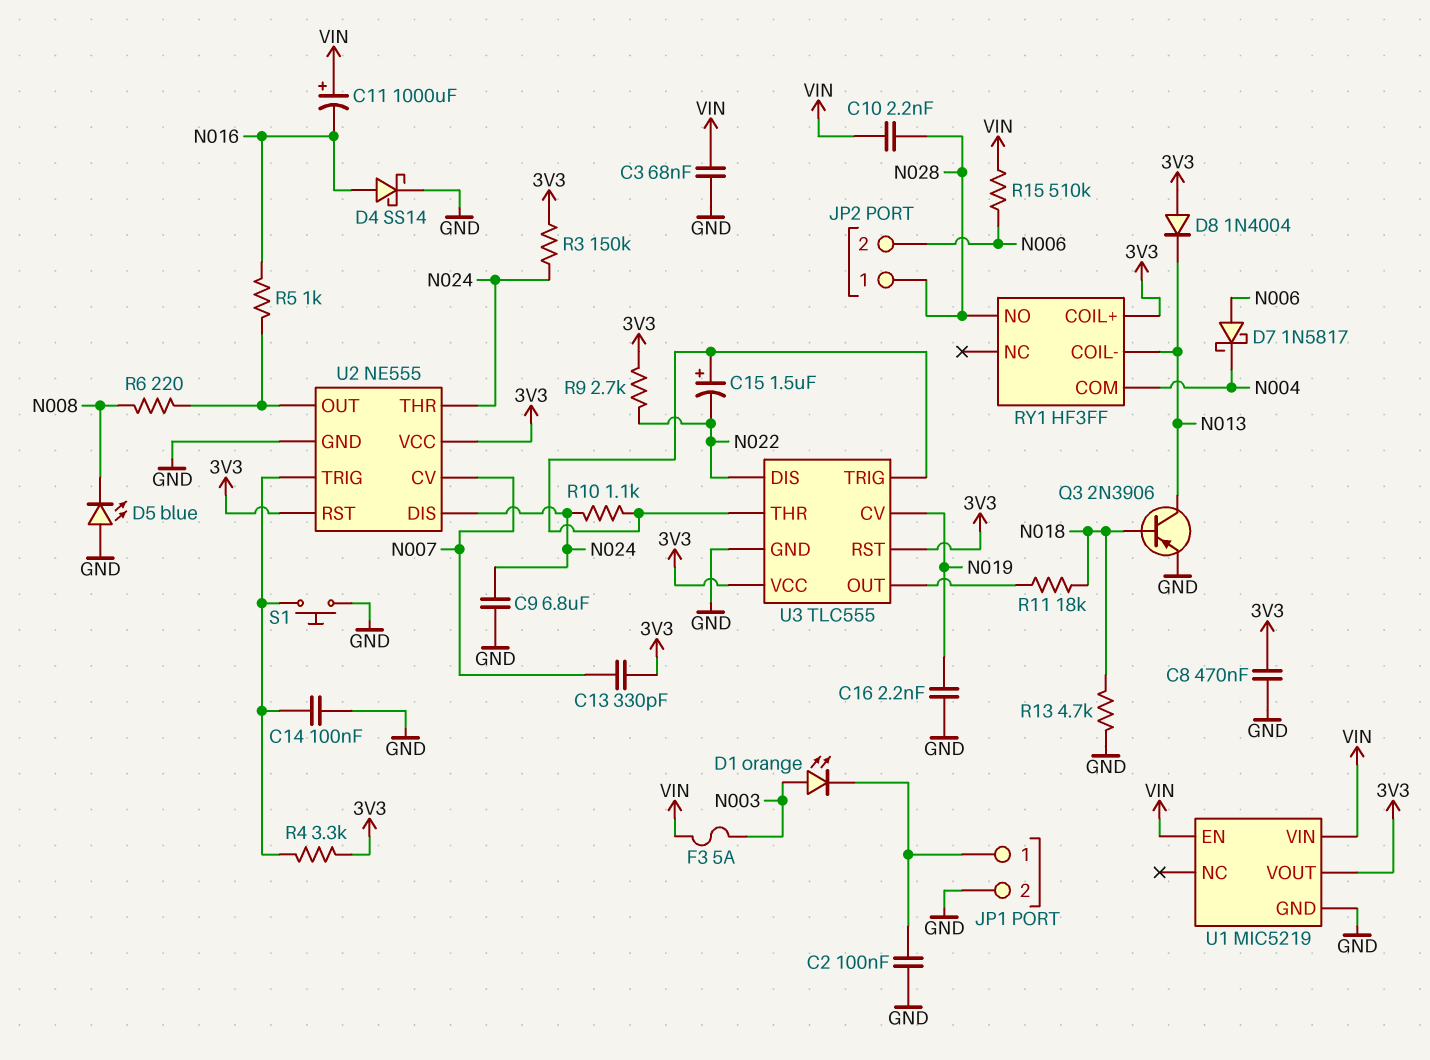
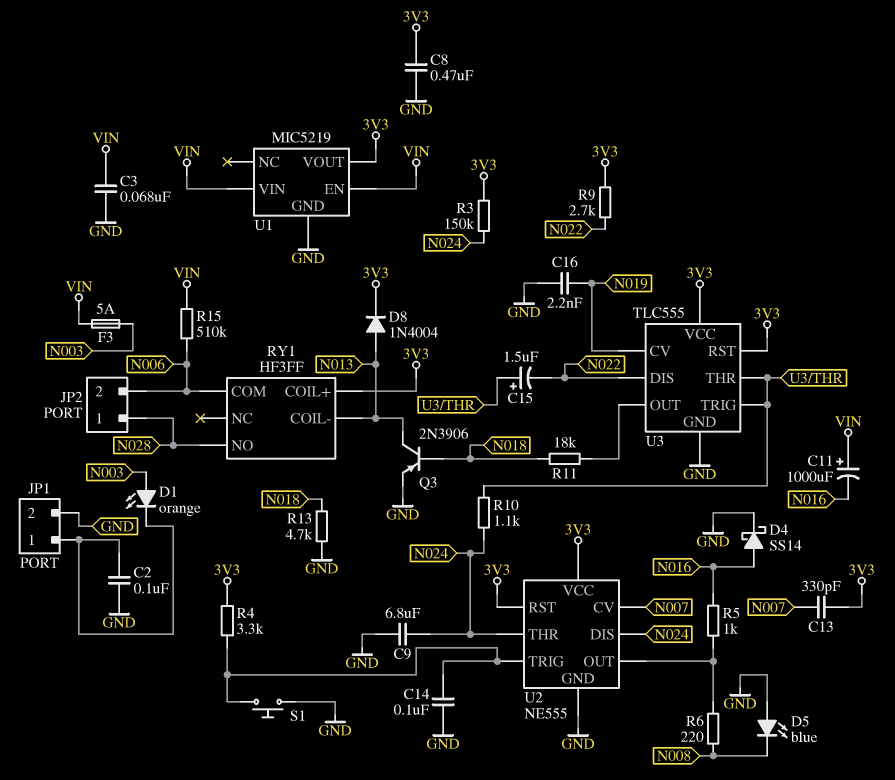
C10: 2.2nF (N028, VIN) -> none
D7: schottky 1N5817 (A N006, K N004) -> none
D8: diode 1N4004 (A 3V3, K N013) -> diode 1N4004 (A N013, K 3V3)
RY1 pin COM: N004 -> N006

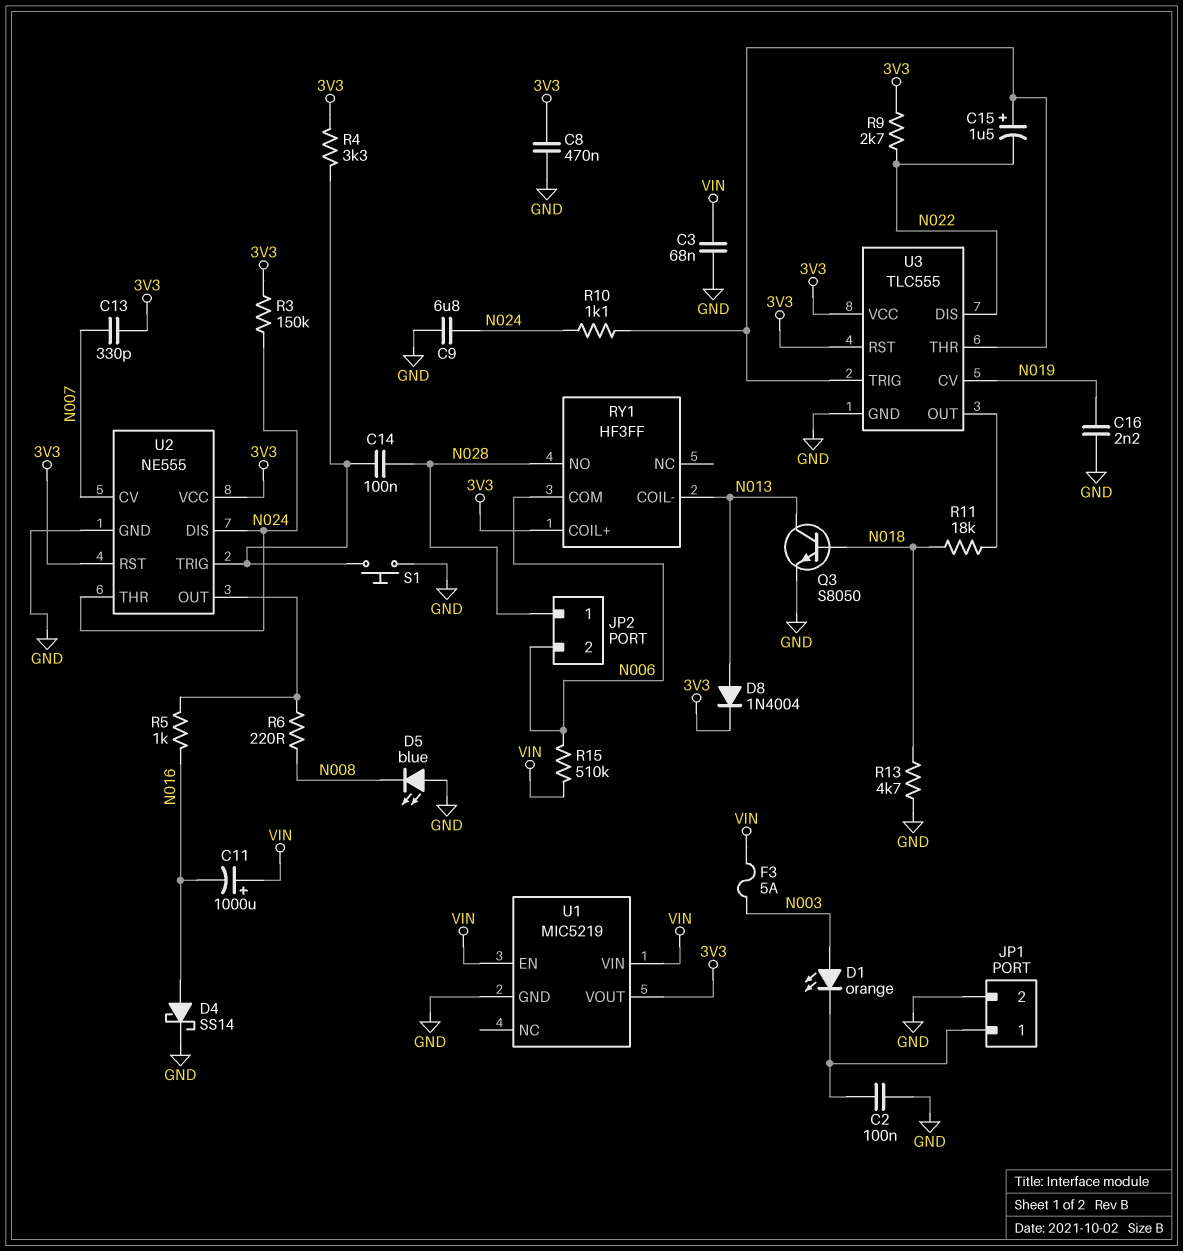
C14: 100nF (GND, U2/TRIG) -> 100nF (N028, U2/TRIG)
Q3: PNP 2N3906 (B N018, C N013, E GND) -> NPN S8050 (B N018, C N013, E GND)

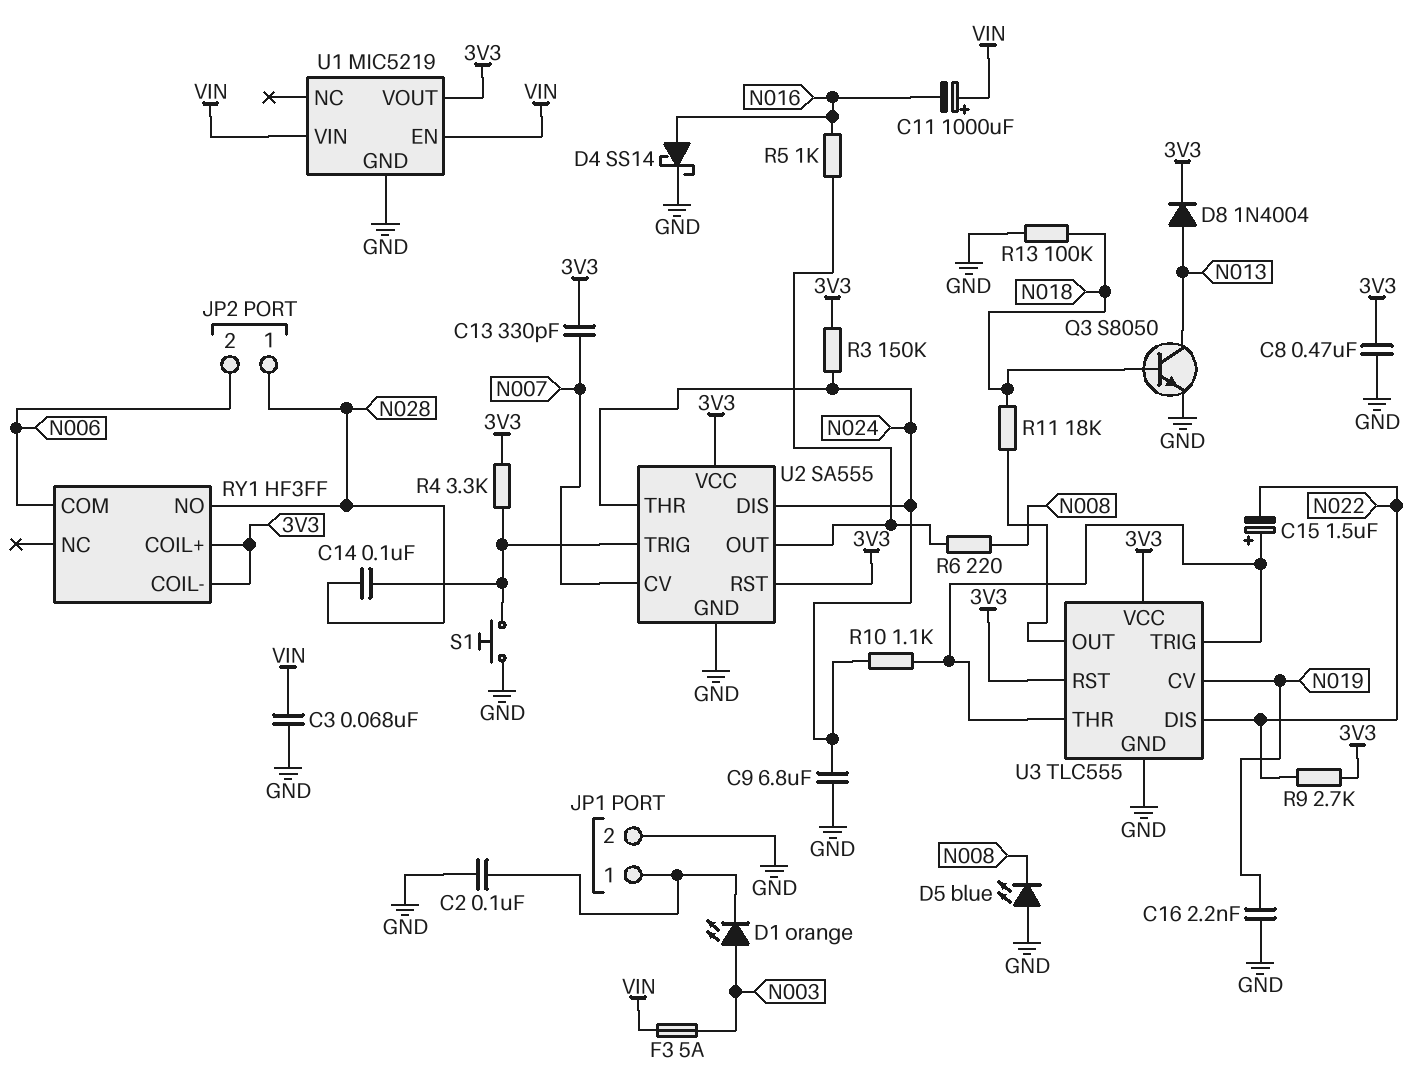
R13: 4.7k (GND, N018) -> 100k (GND, N018)
R15: 510k (N006, VIN) -> none
RY1 pin COIL-: N013 -> 3V3
U2: NE555 -> SA555

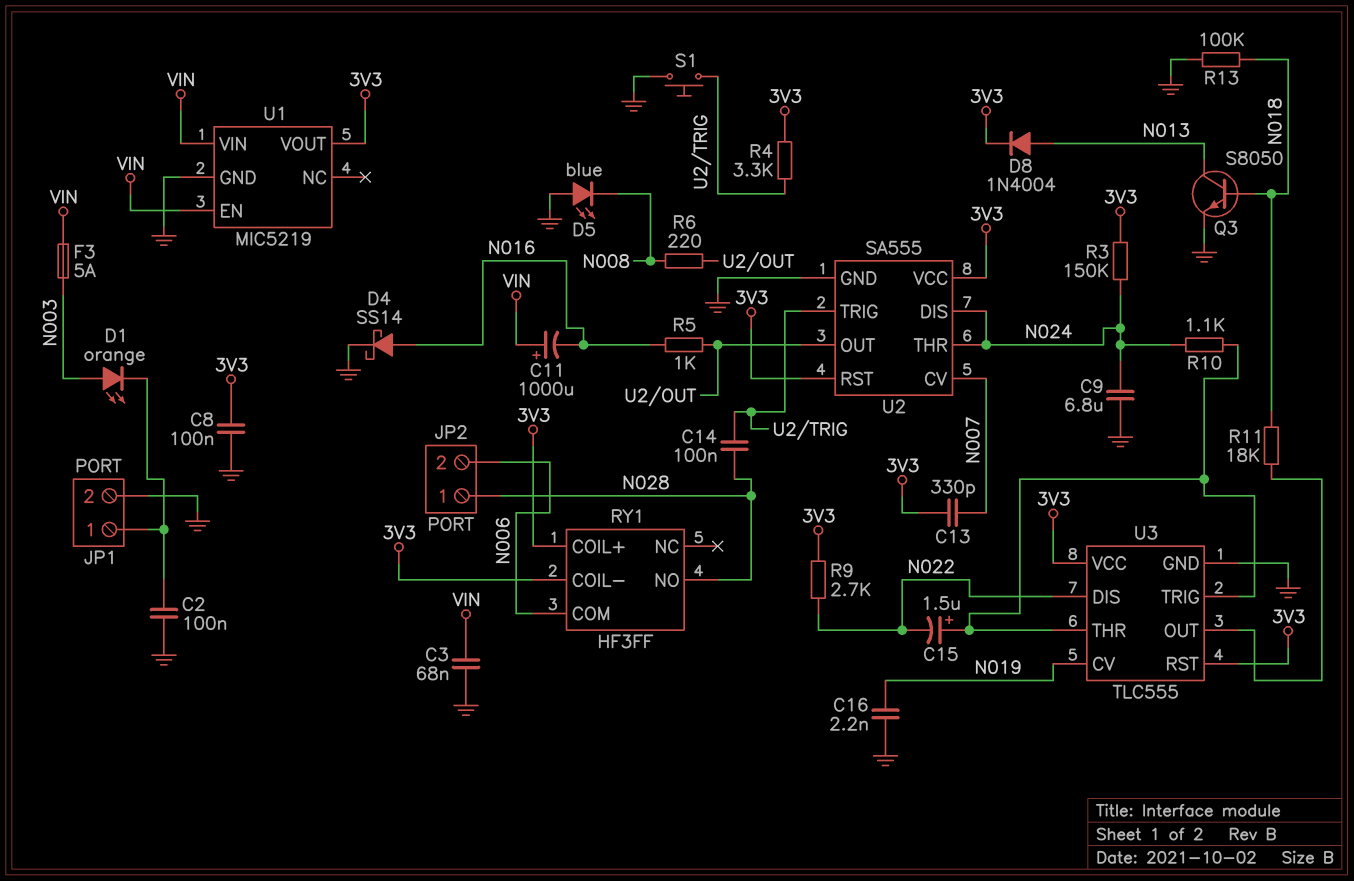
C8: 470nF (3V3, GND) -> 100nF (3V3, GND)

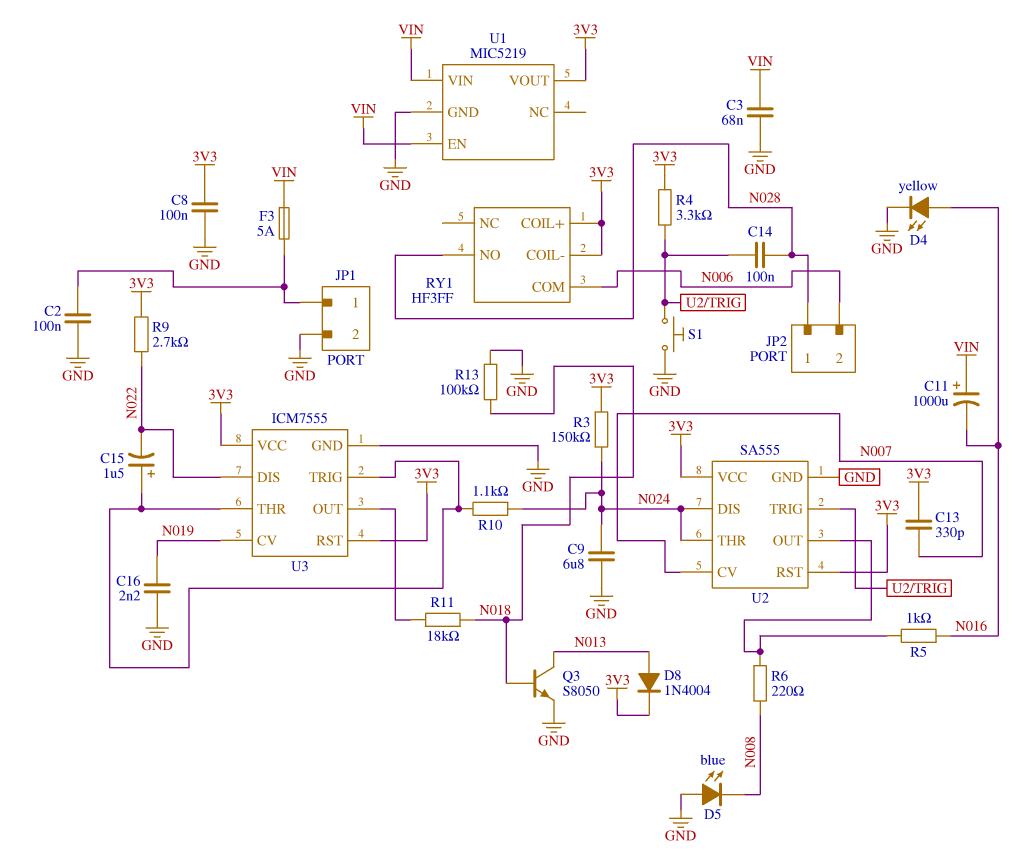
D1: LED orange (A N003, K JP1/1) -> none
D4: schottky SS14 (A N016, K GND) -> LED yellow (A N016, K GND)
F3: 5A (N003, VIN) -> 5A (JP1/1, VIN)
U3: TLC555 -> ICM7555

